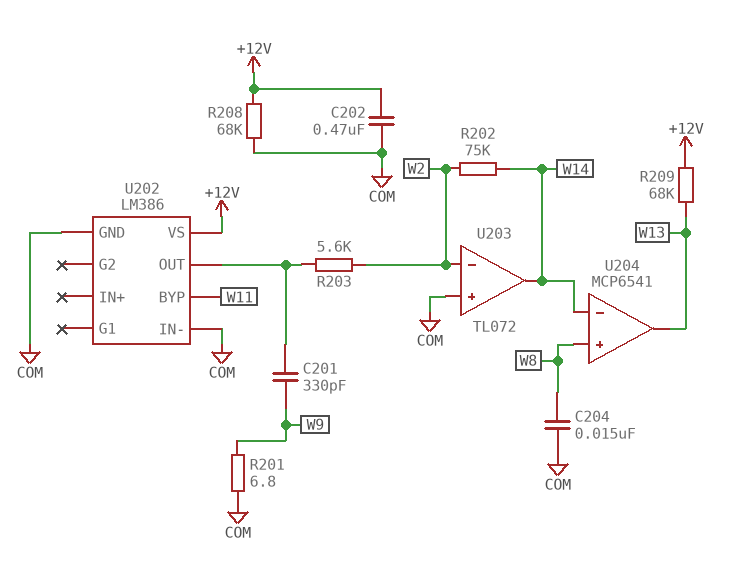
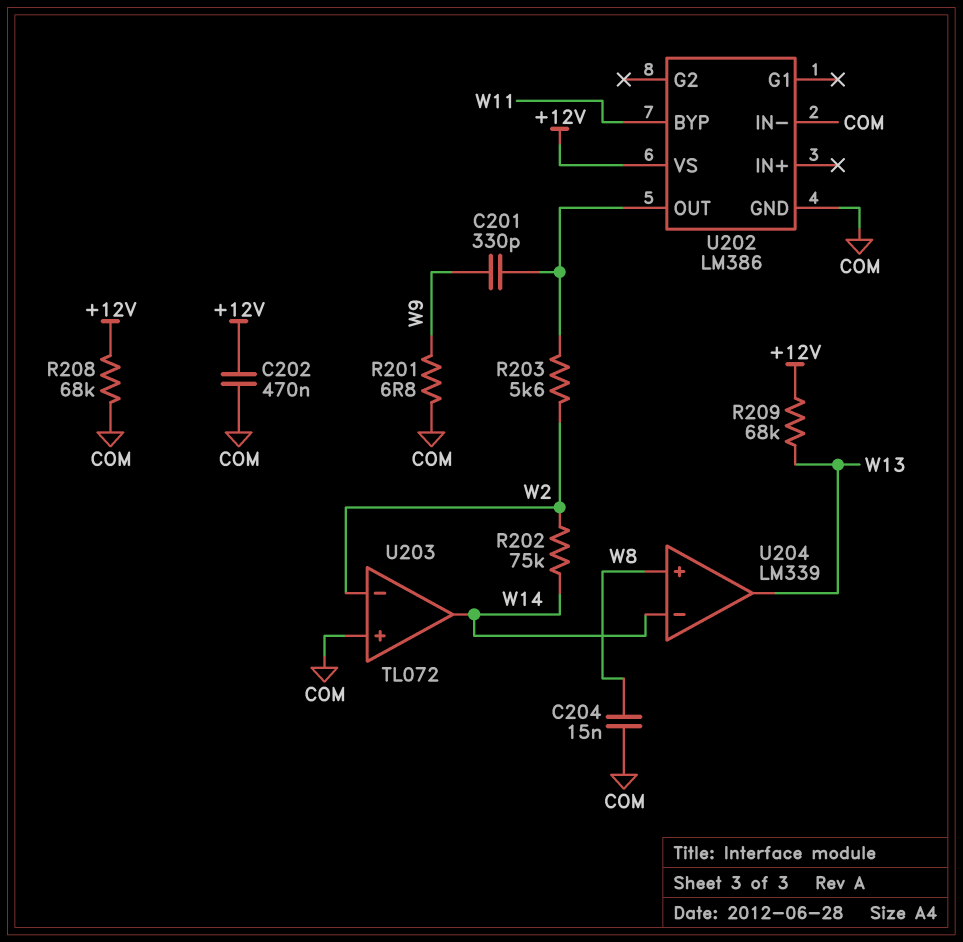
U204: MCP6541 -> LM339

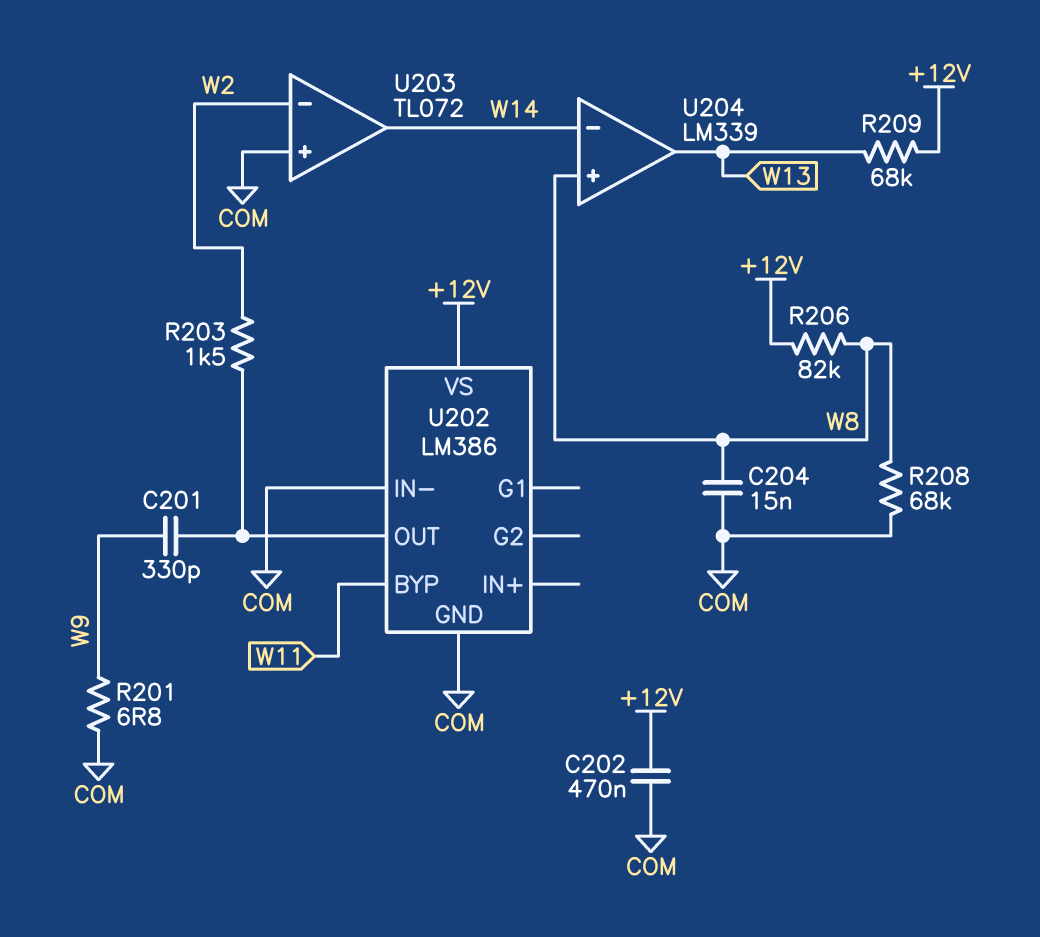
R202: 75k (W2, W14) -> none
R203: 5.6k (U202/OUT, W2) -> 1.5k (U202/OUT, W2)
R206: none -> 82k (+12V, W8)
R208: 68k (+12V, COM) -> 68k (COM, W8)

